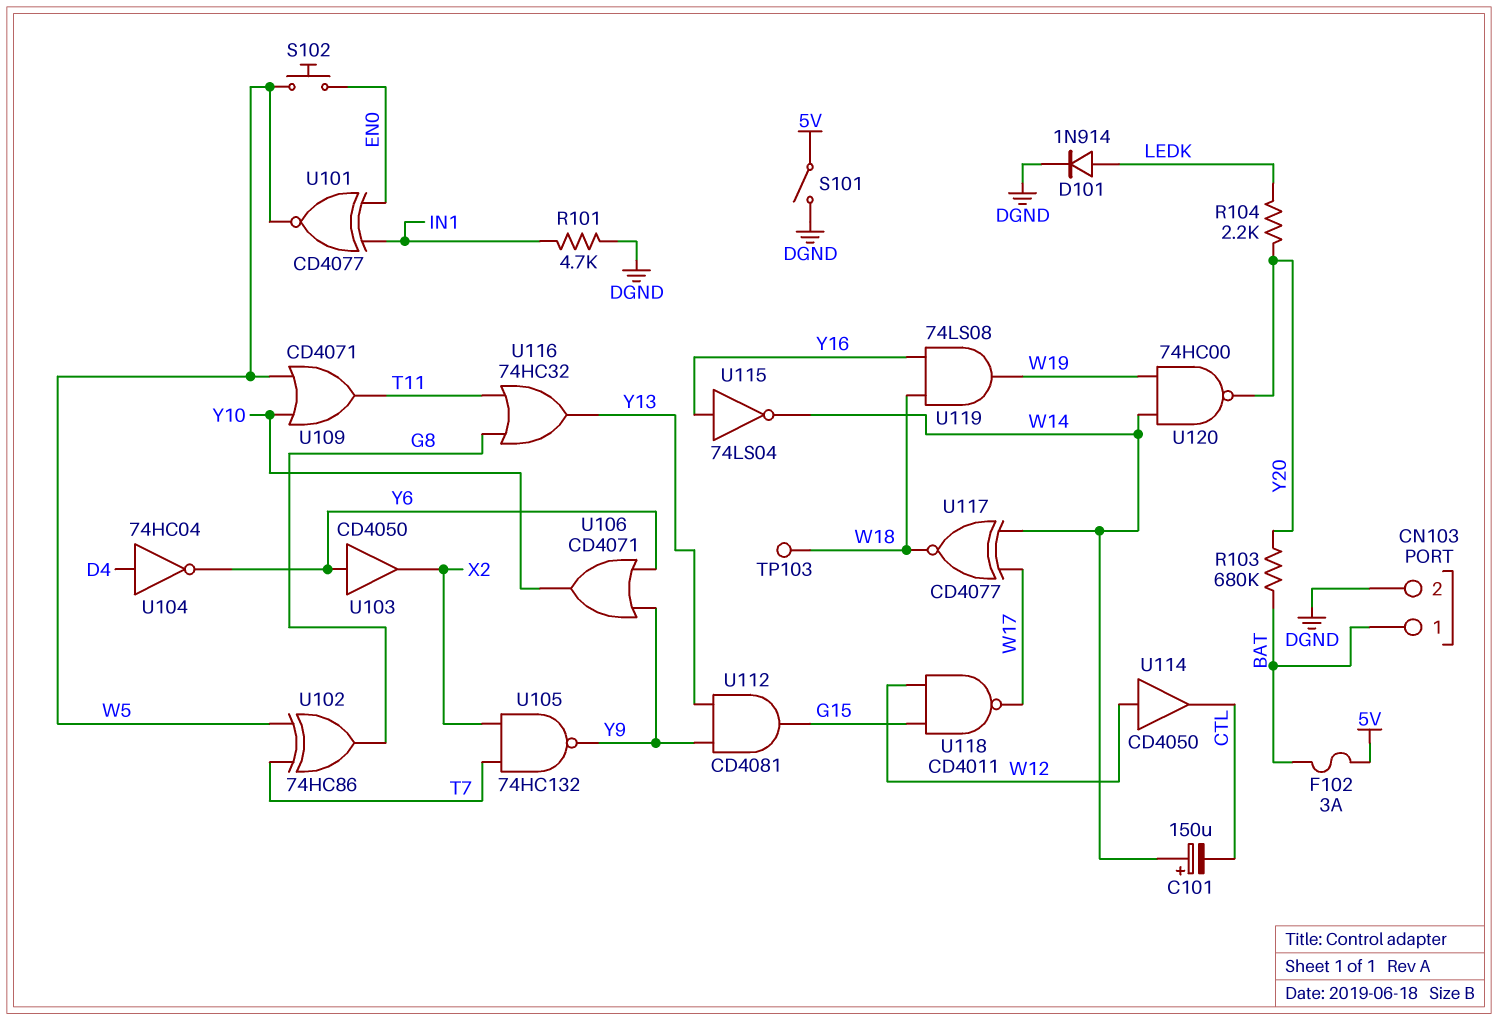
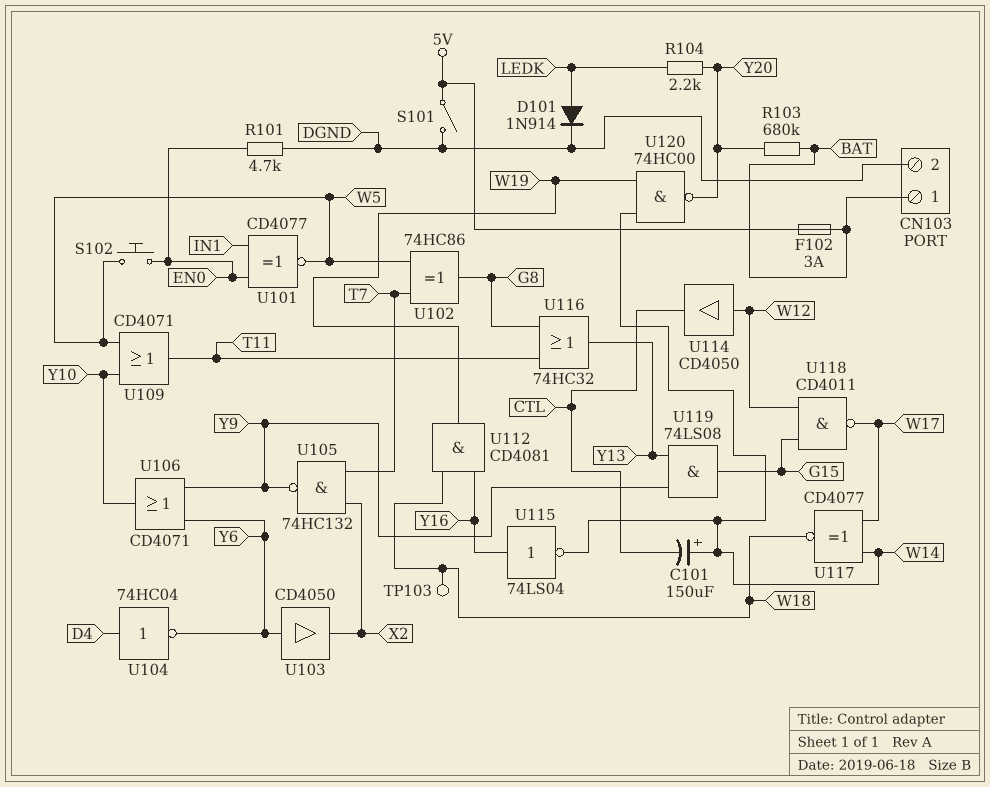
R101: 4.7k (DGND, IN1) -> 4.7k (DGND, EN0)
U112: AND CD4081 (in Y9, in Y13, out G15) -> AND CD4081 (in W18, in Y16, out W19)
U119: AND 74LS08 (in W18, in Y16, out W19) -> AND 74LS08 (in Y9, in Y13, out G15)

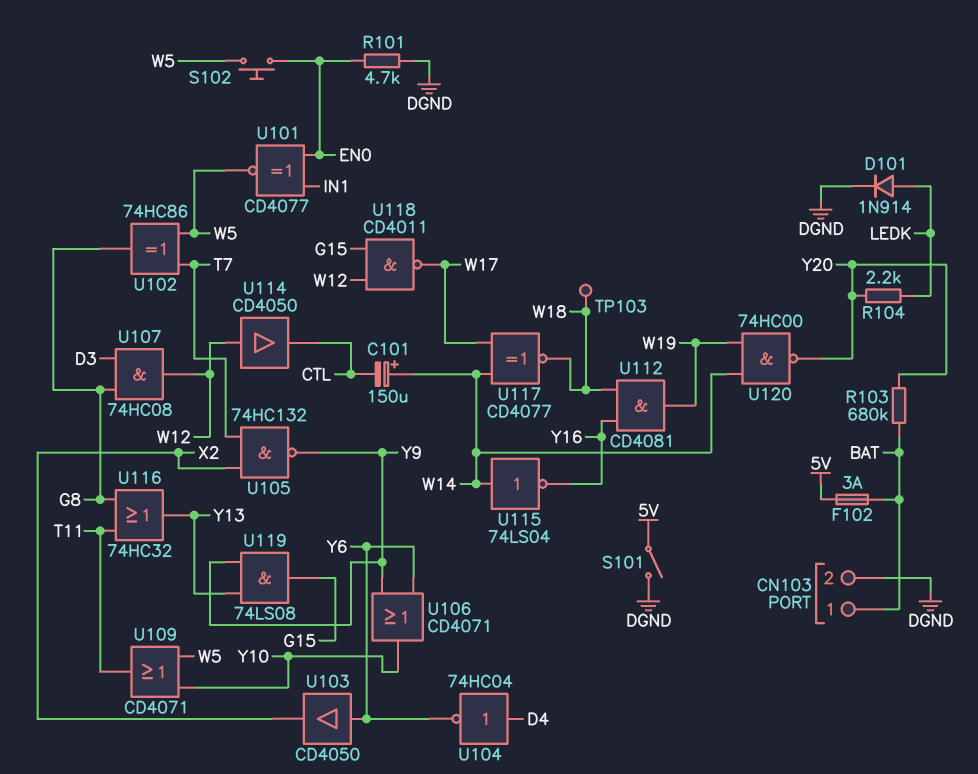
U107: none -> AND 74HC08 (in D3, in G8, out W12)
U115: NOT 74LS04 (in Y16, out W14) -> NOT 74LS04 (in W14, out Y16)

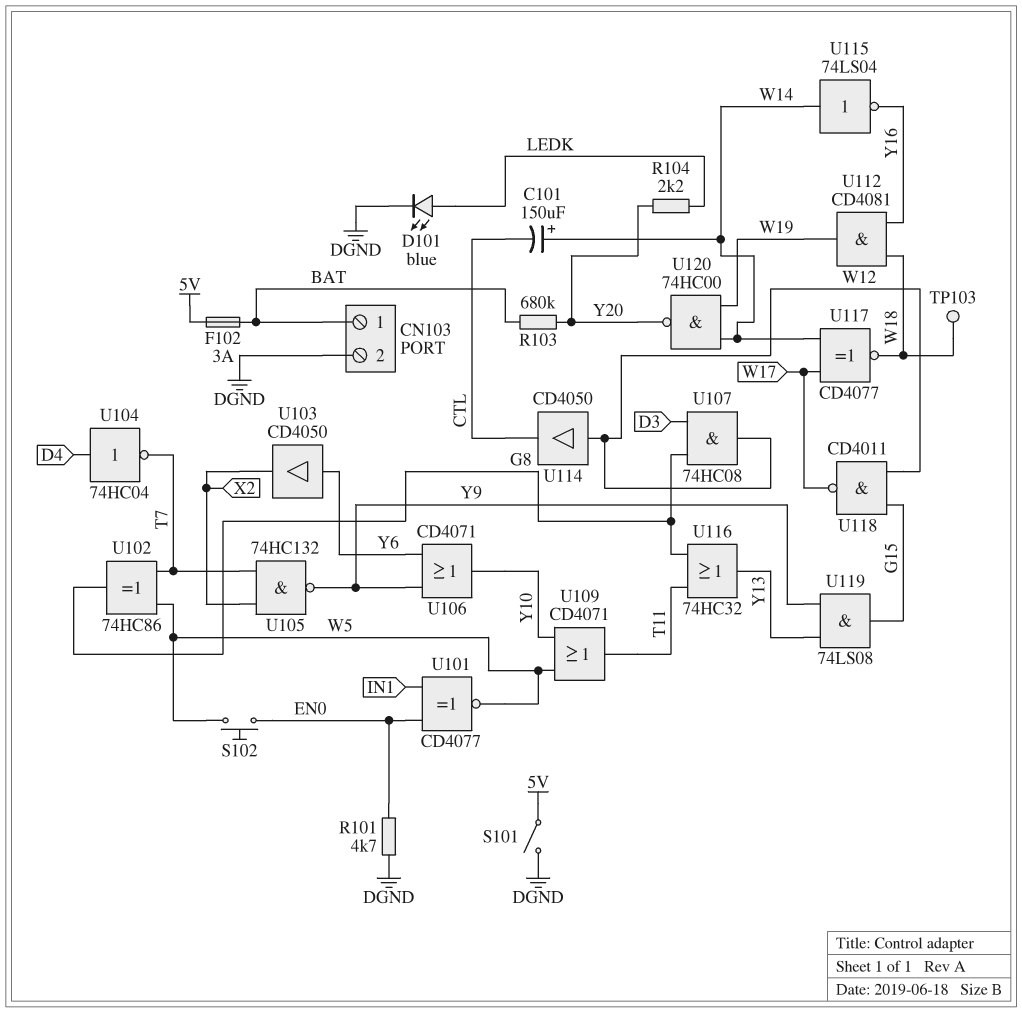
D101: diode 1N914 (A LEDK, K DGND) -> LED blue (A LEDK, K DGND)
U104: NOT 74HC04 (in D4, out Y6) -> NOT 74HC04 (in D4, out T7)

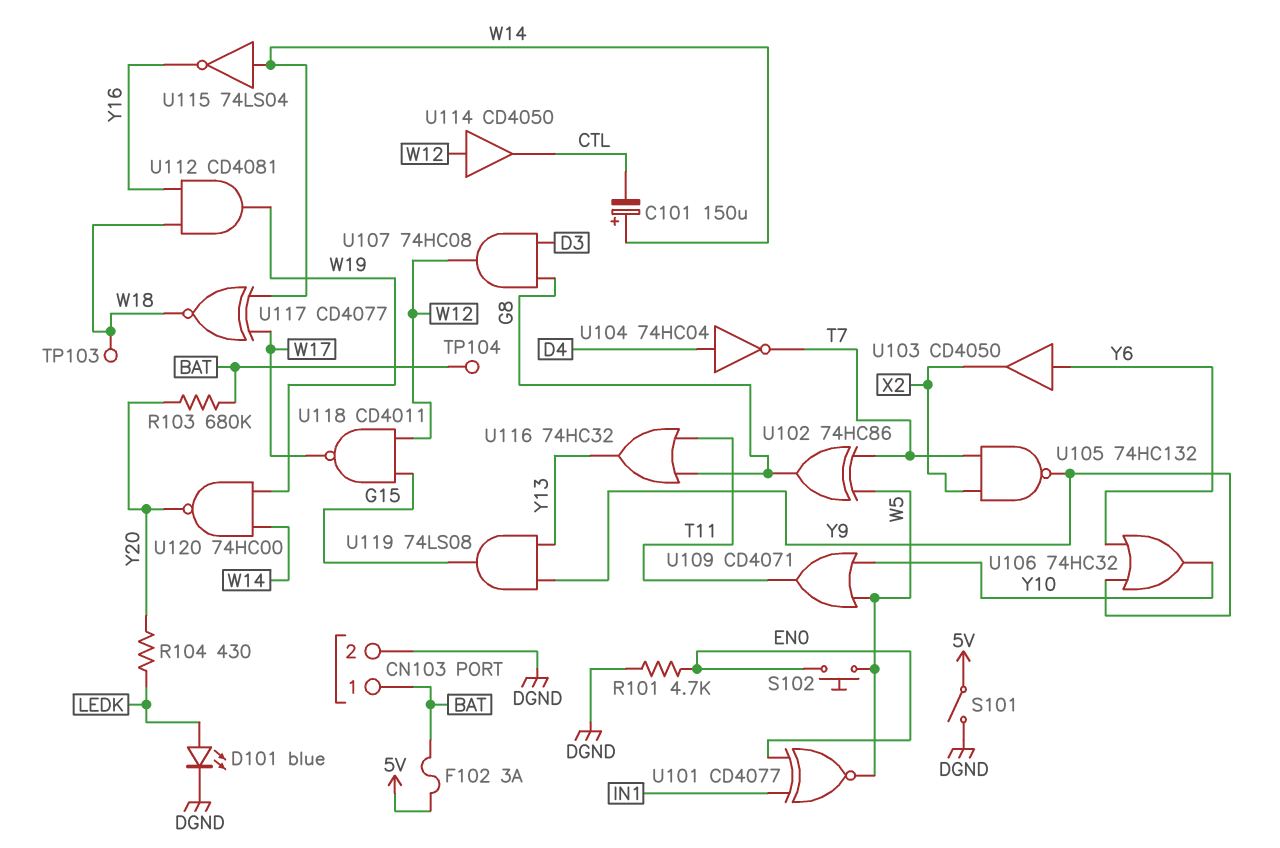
R104: 2.2k (LEDK, Y20) -> 430 (LEDK, Y20)
TP104: none -> test point (BAT)
U106: OR CD4071 (in Y6, in Y9, out Y10) -> OR 74HC32 (in Y6, in Y9, out Y10)

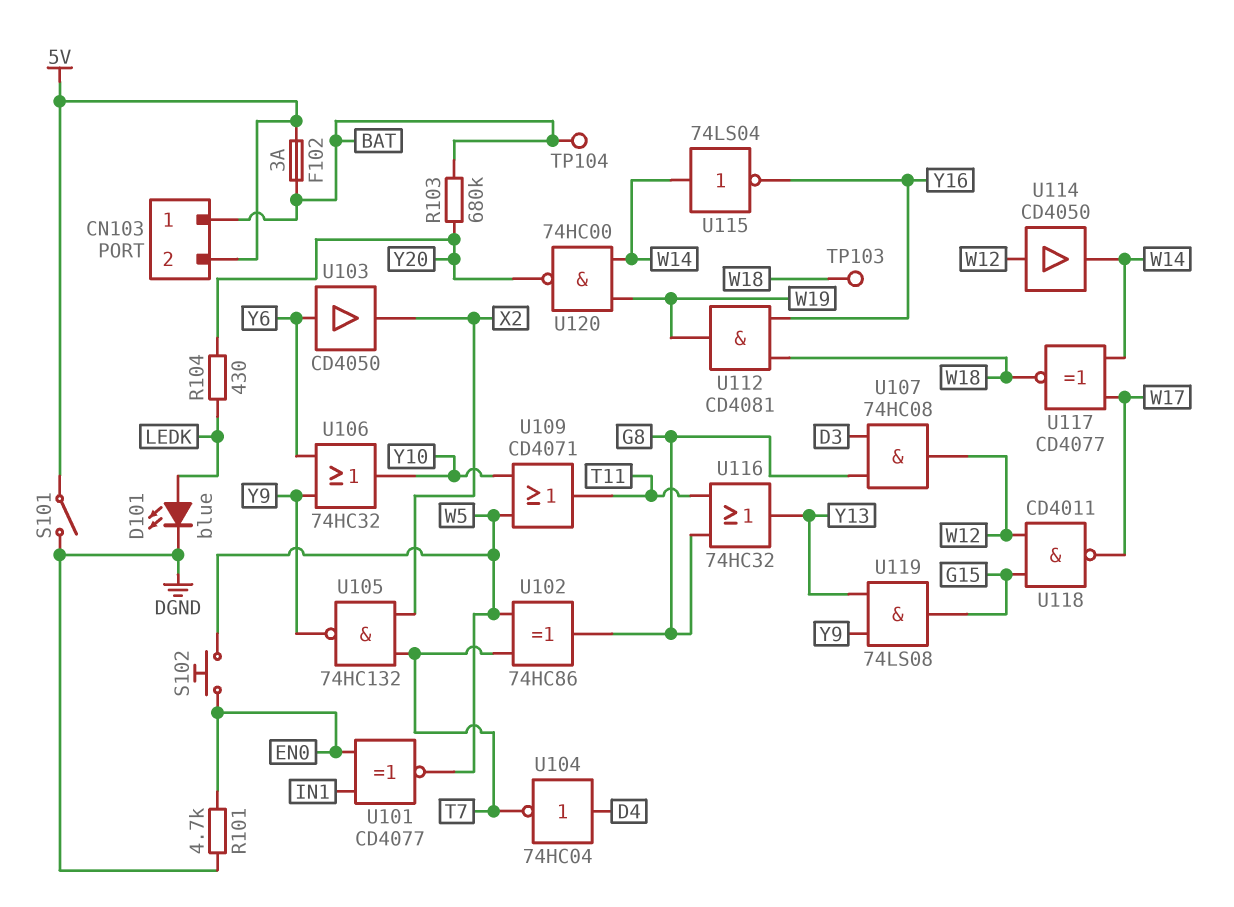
C101: 150uF (plus W14, minus CTL) -> none
CN103 pin 2: DGND -> 5V
U114: buffer CD4050 (in W12, out CTL) -> buffer CD4050 (in W12, out W14)

